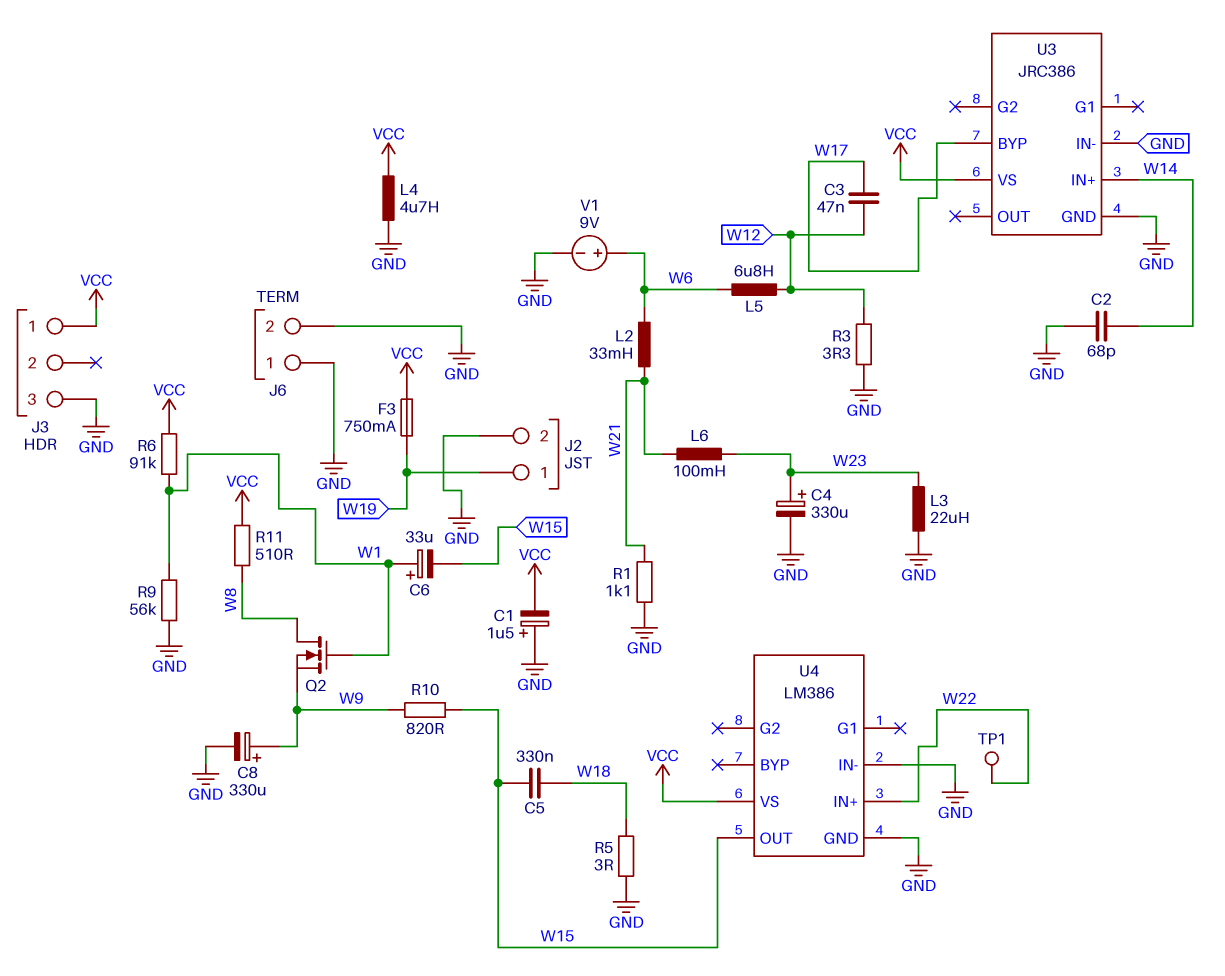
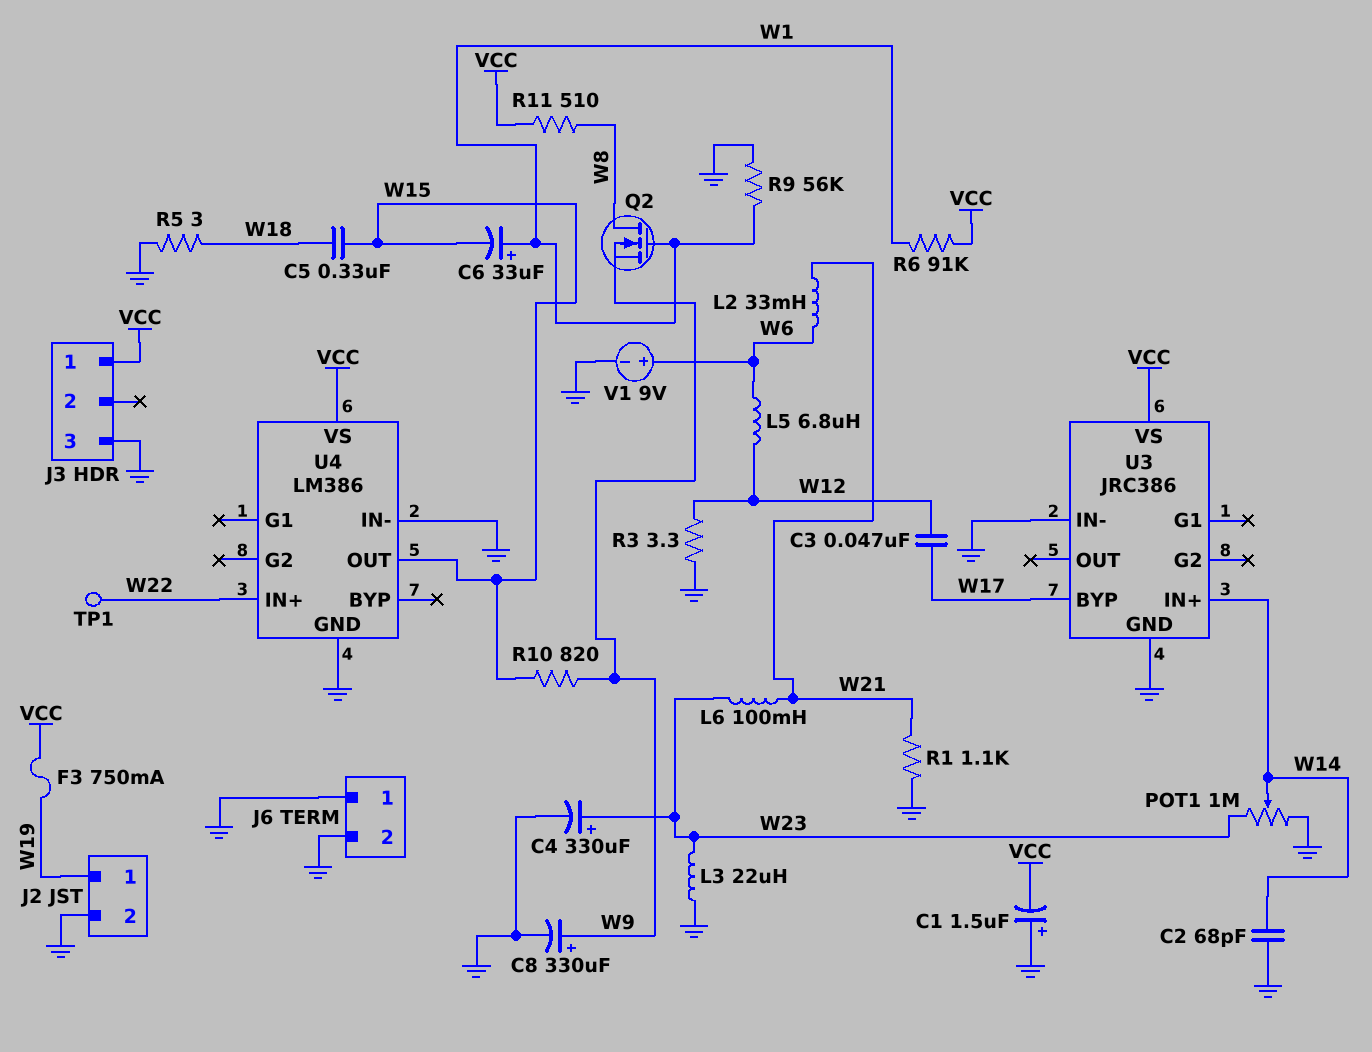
L4: 4.7uH (GND, VCC) -> none
POT1: none -> 1M (GND, W23, wiper W14)

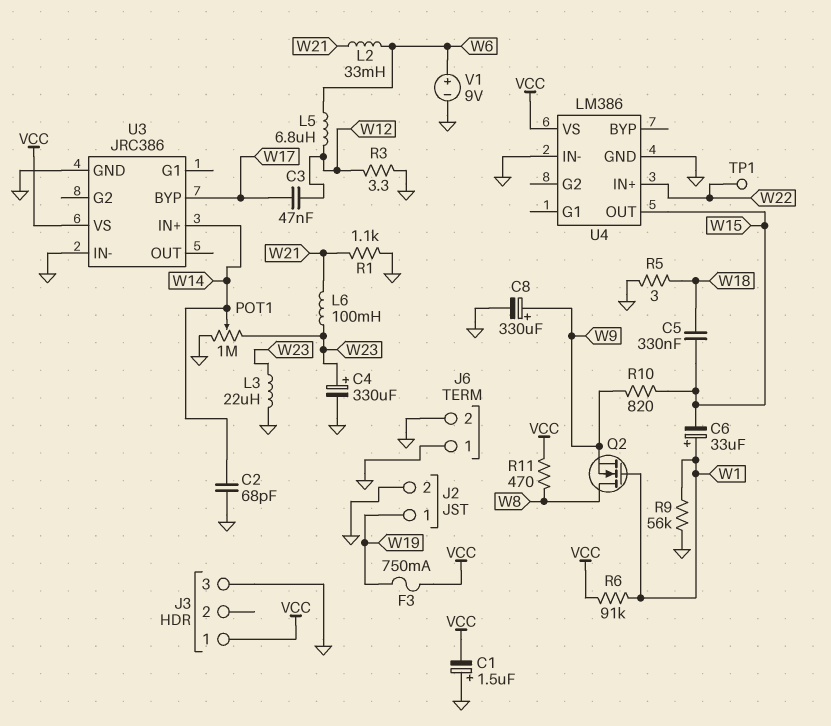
R11: 510 (VCC, W8) -> 470 (VCC, W8)

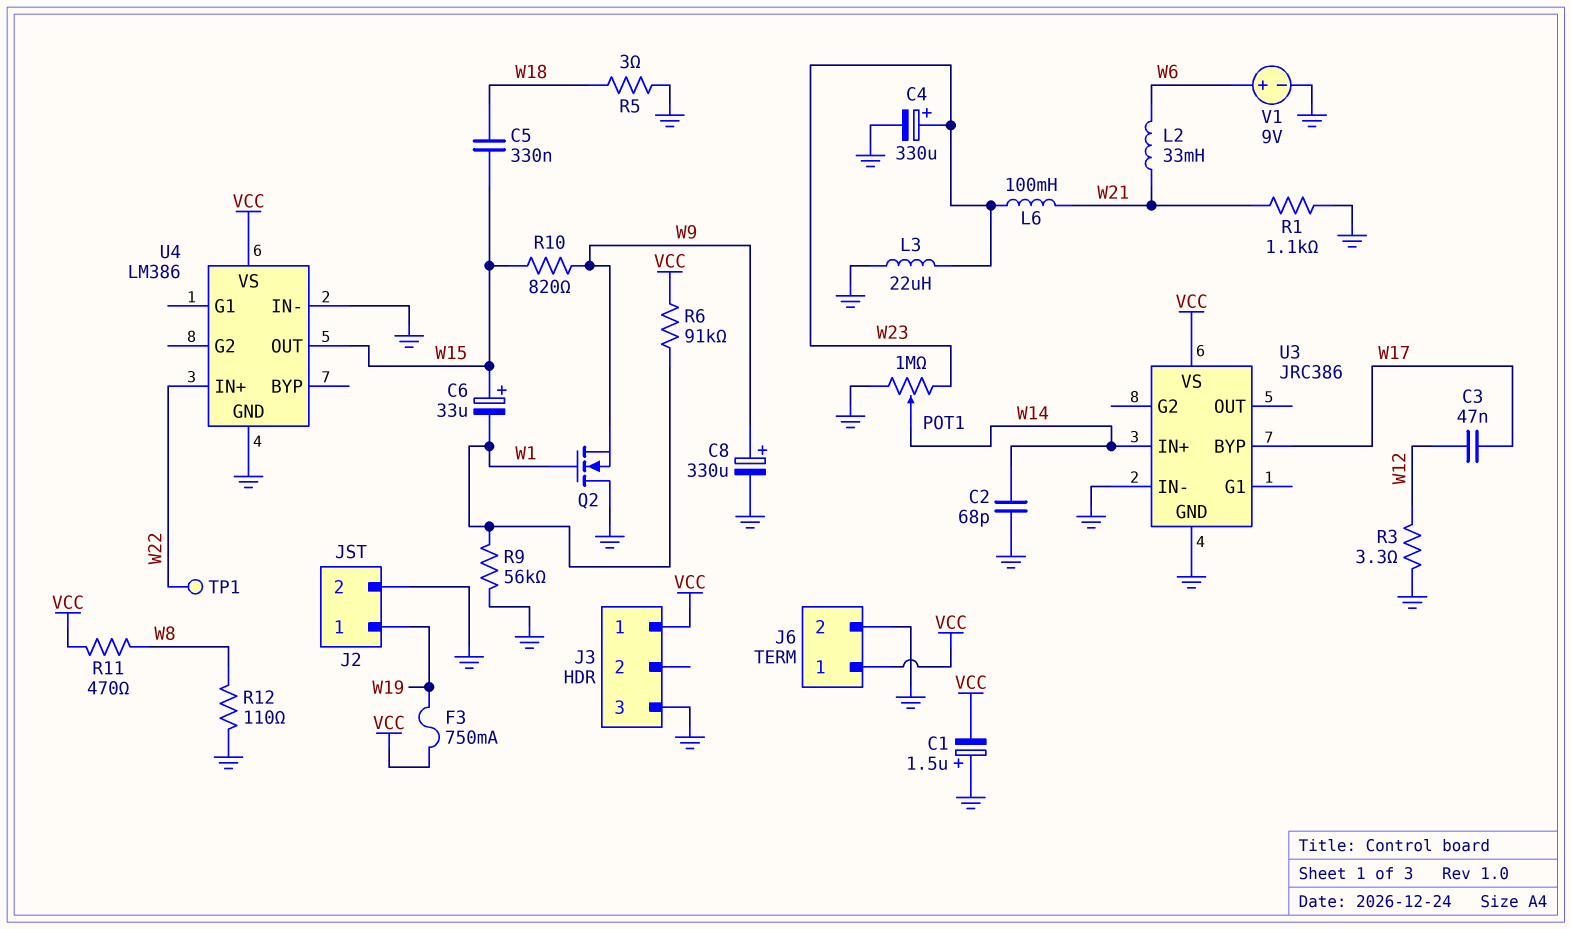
C6: 33uF (plus W1, minus W15) -> 33uF (plus W15, minus W1)
J6 pin 1: GND -> VCC
L5: 6.8uH (W6, W12) -> none
Q2: NMOS (G W1, D W8, S W9) -> NMOS (G W1, D GND, S W9)
R12: none -> 110 (GND, W8)

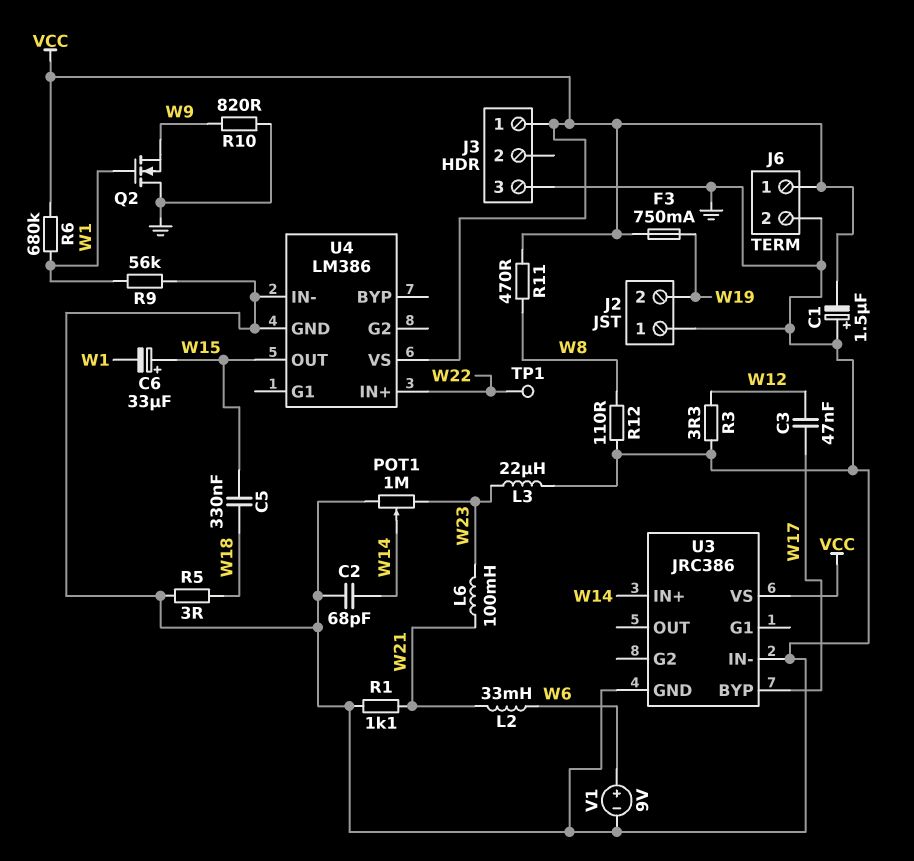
C4: 330uF (plus W23, minus GND) -> none
C8: 330uF (plus W9, minus GND) -> none
J2 pin 1: W19 -> GND
J2 pin 2: GND -> W19
R6: 91k (VCC, W1) -> 680k (VCC, W1)
R10: 820 (W9, W15) -> 820 (GND, W9)

